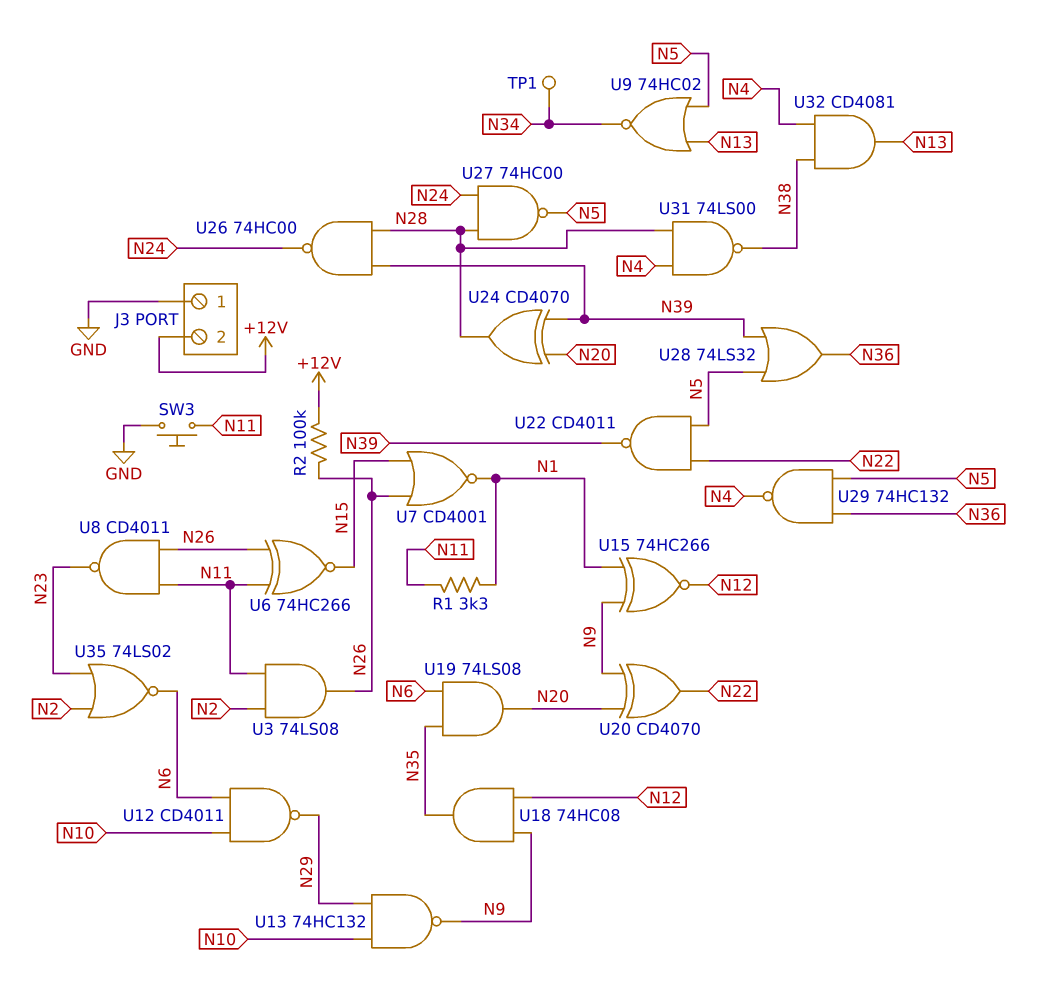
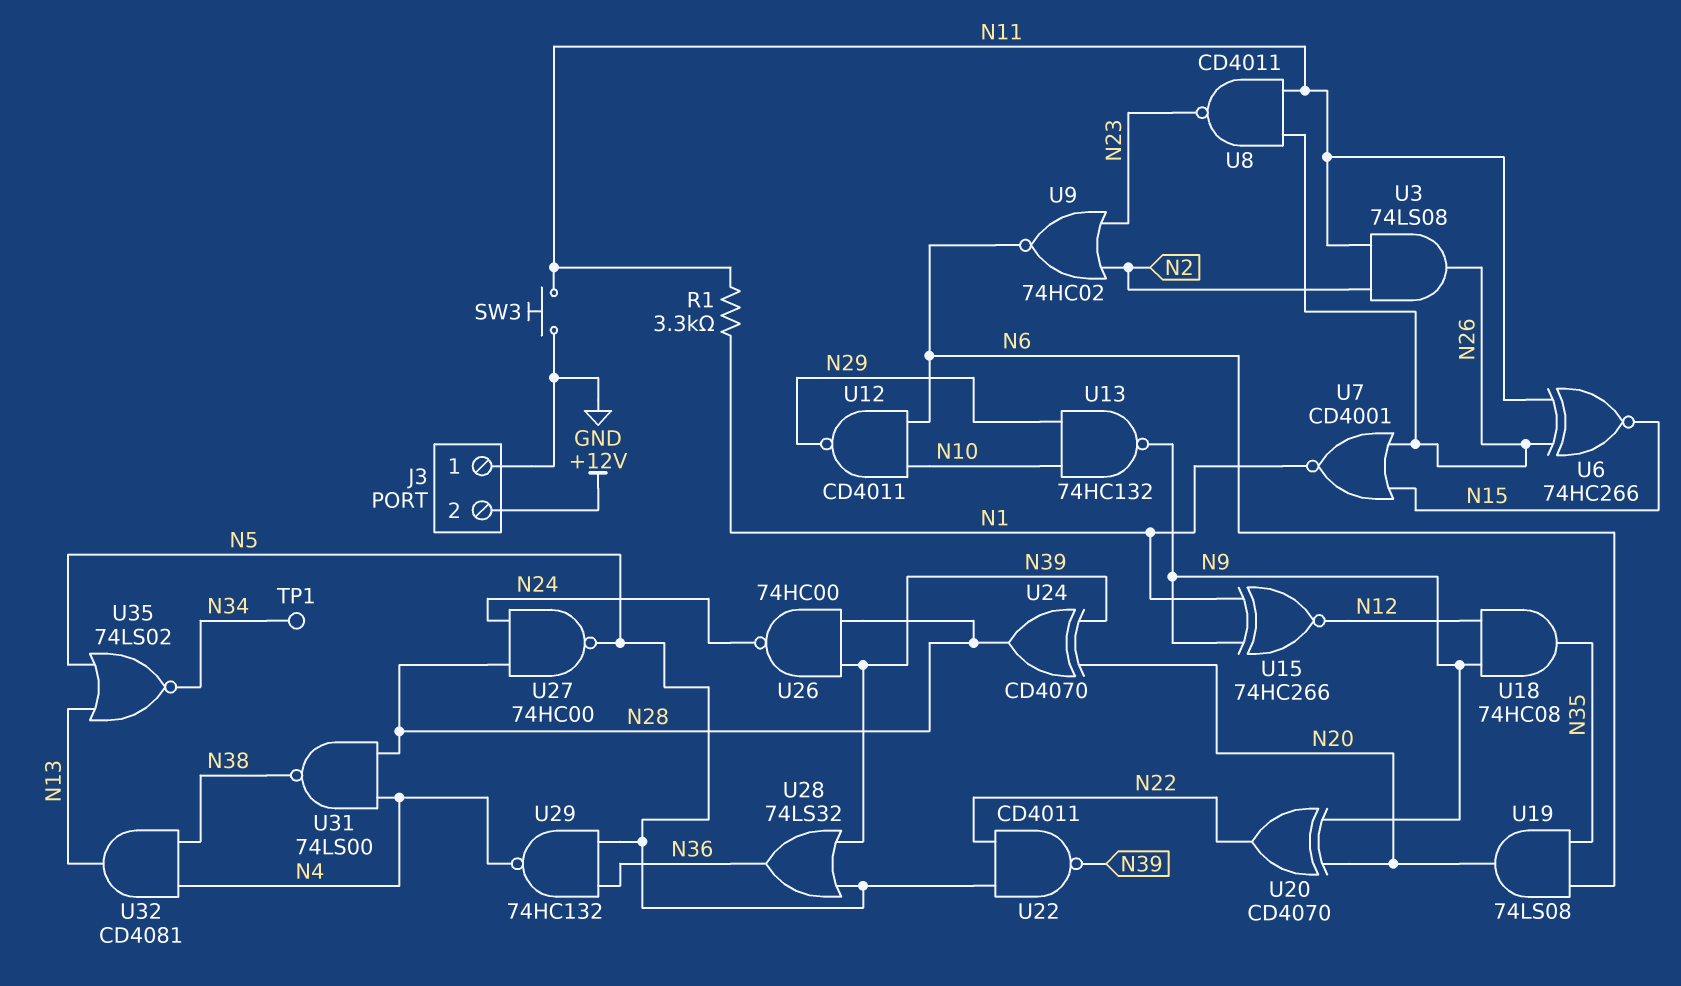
R2: 100k (+12V, N26) -> none
U9: NOR 74HC02 (in N5, in N13, out N34) -> NOR 74HC02 (in N2, in N23, out N6)
U35: NOR 74LS02 (in N2, in N23, out N6) -> NOR 74LS02 (in N5, in N13, out N34)

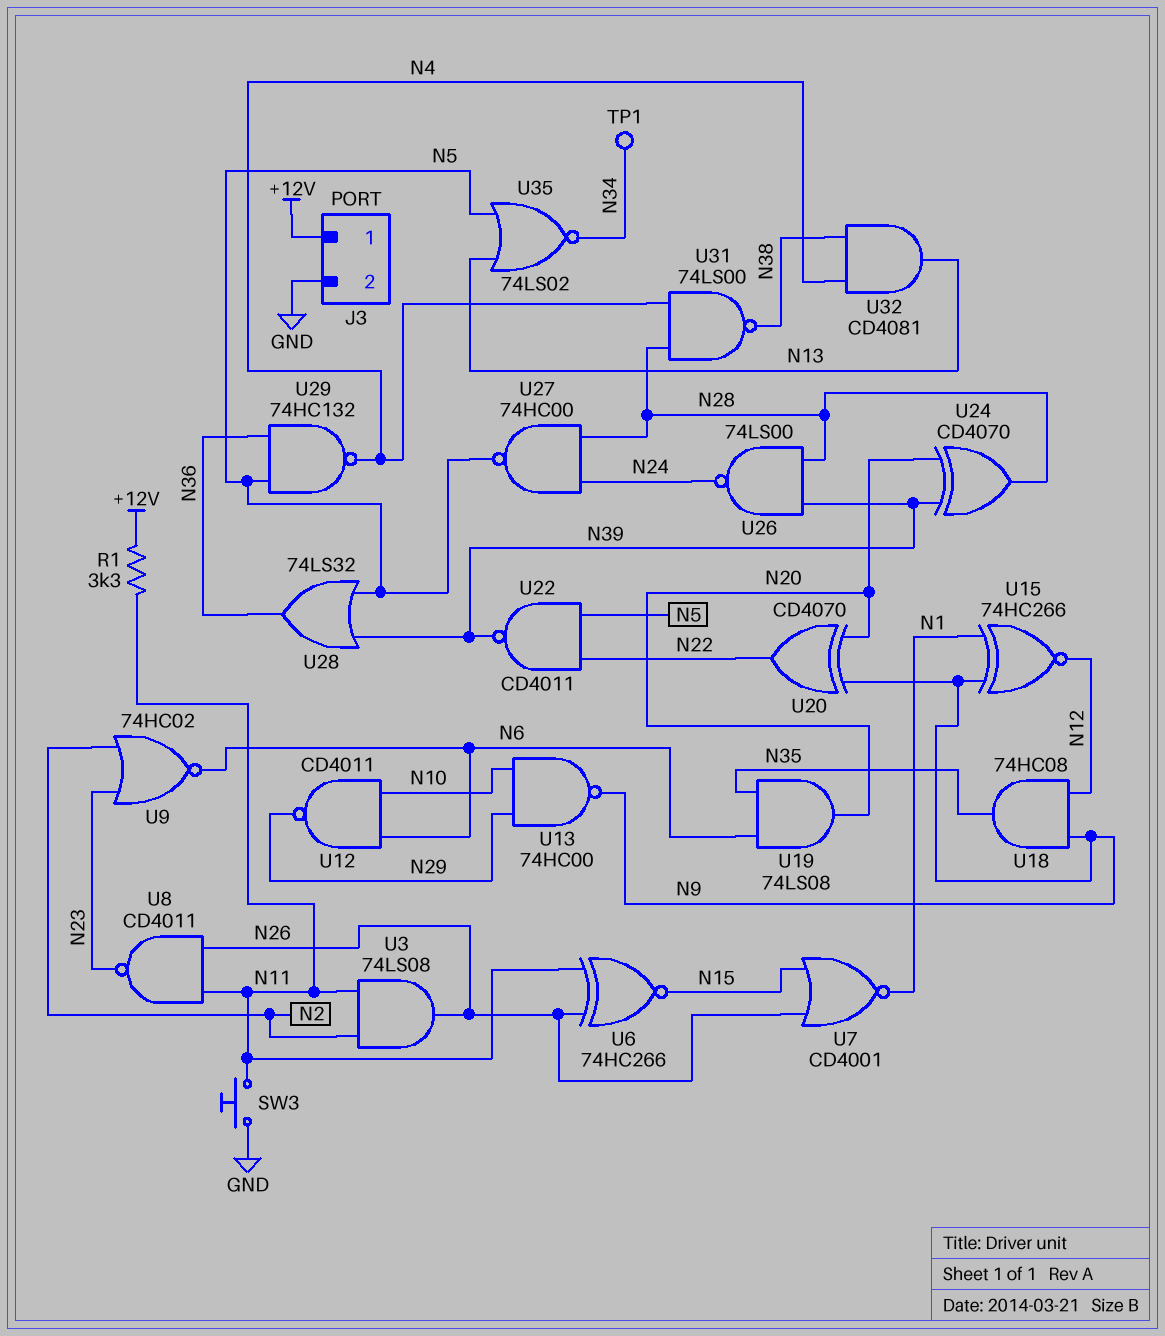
J3 pin 1: GND -> +12V
J3 pin 2: +12V -> GND
R1: 3.3k (N1, N11) -> 3.3k (+12V, N11)
U13: NAND 74HC132 (in N10, in N29, out N9) -> NAND 74HC00 (in N10, in N29, out N9)
U26: NAND 74HC00 (in N28, in N39, out N24) -> NAND 74LS00 (in N28, in N39, out N24)

